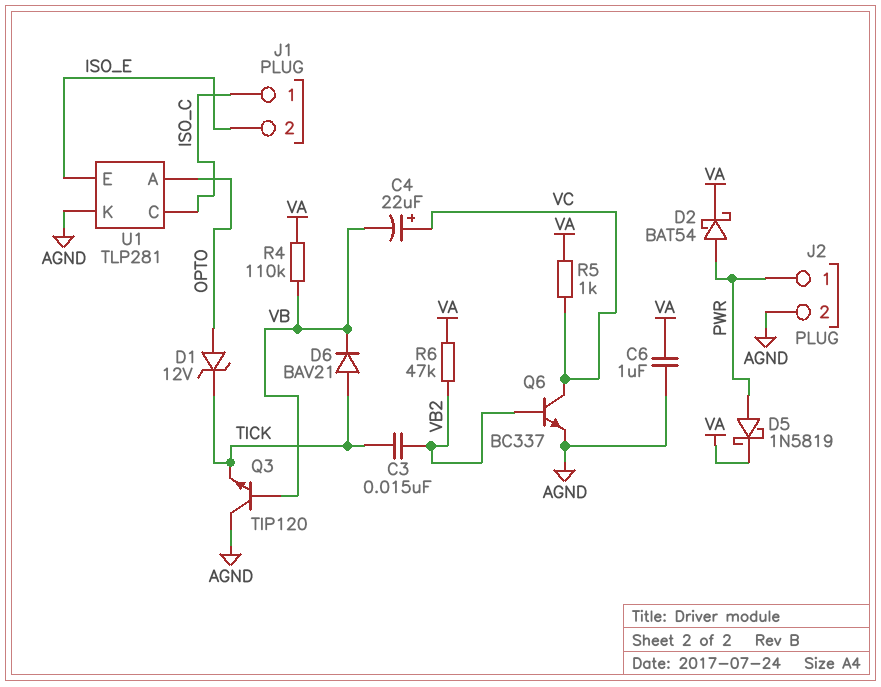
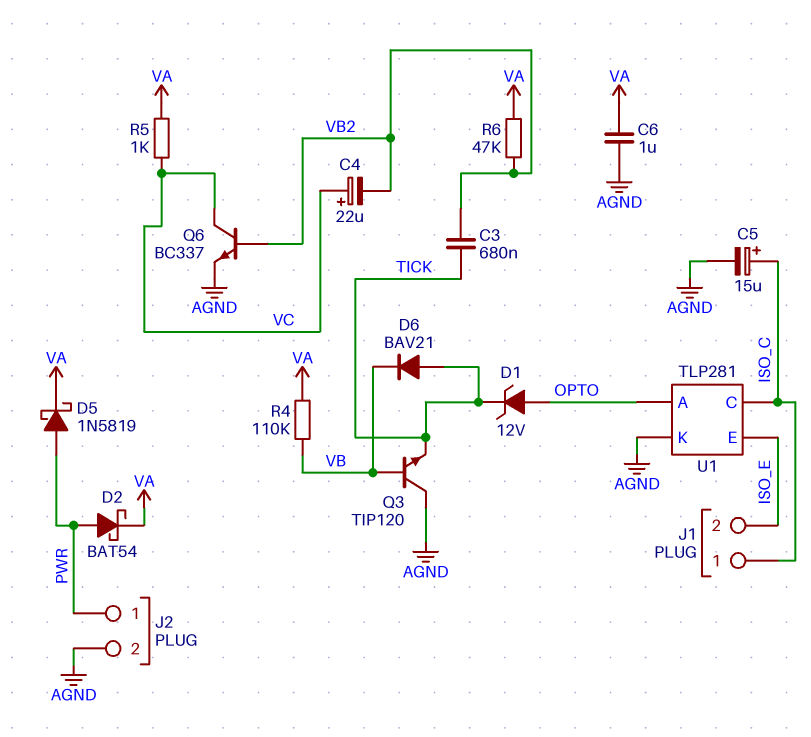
C3: 15nF (TICK, VB2) -> 680nF (TICK, VB2)
C4: 22uF (plus VC, minus VB) -> 22uF (plus VC, minus VB2)
C5: none -> 15uF (plus ISO_C, minus AGND)

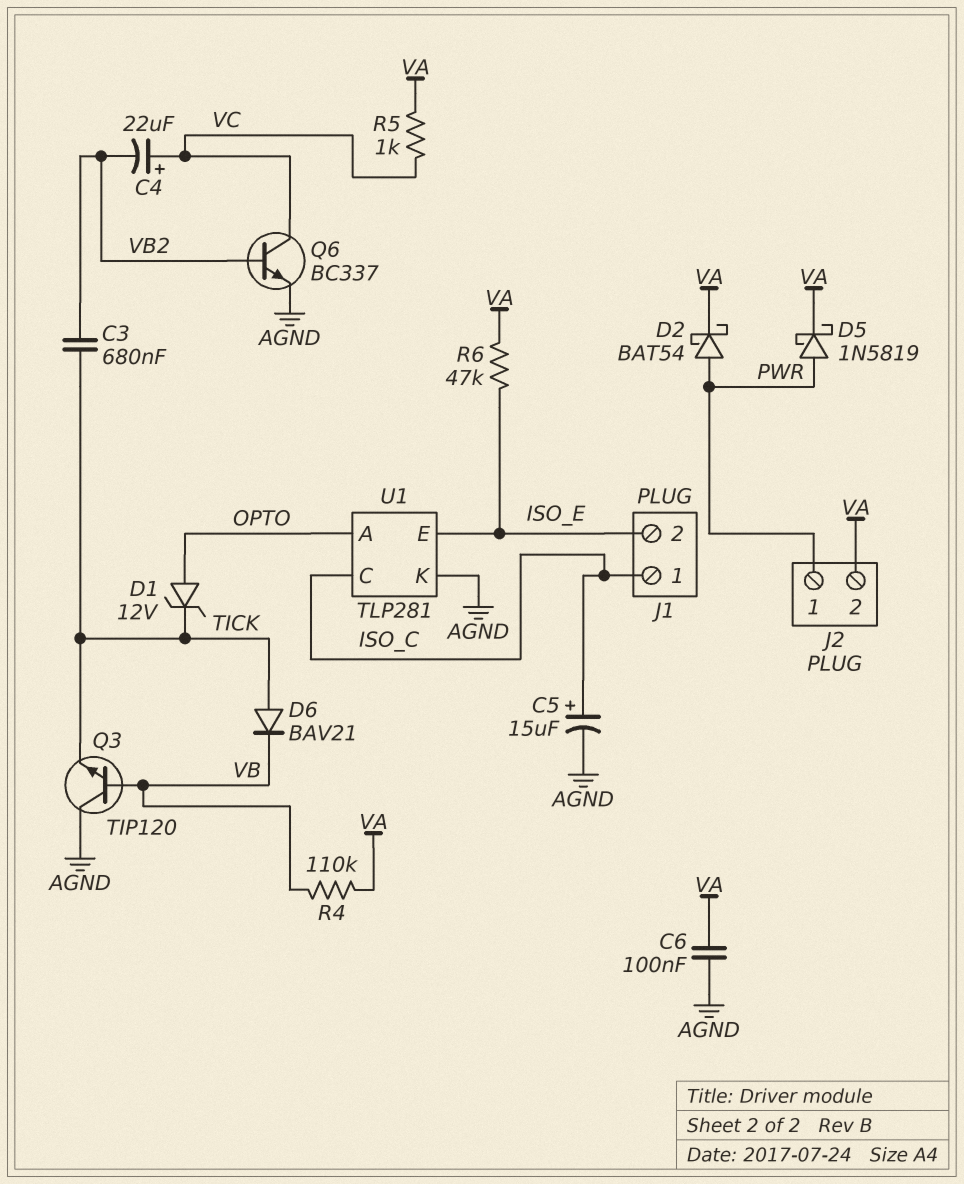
C6: 1uF (AGND, VA) -> 100nF (AGND, VA)
J2 pin 2: AGND -> VA
R6: 47k (VA, VB2) -> 47k (ISO_E, VA)

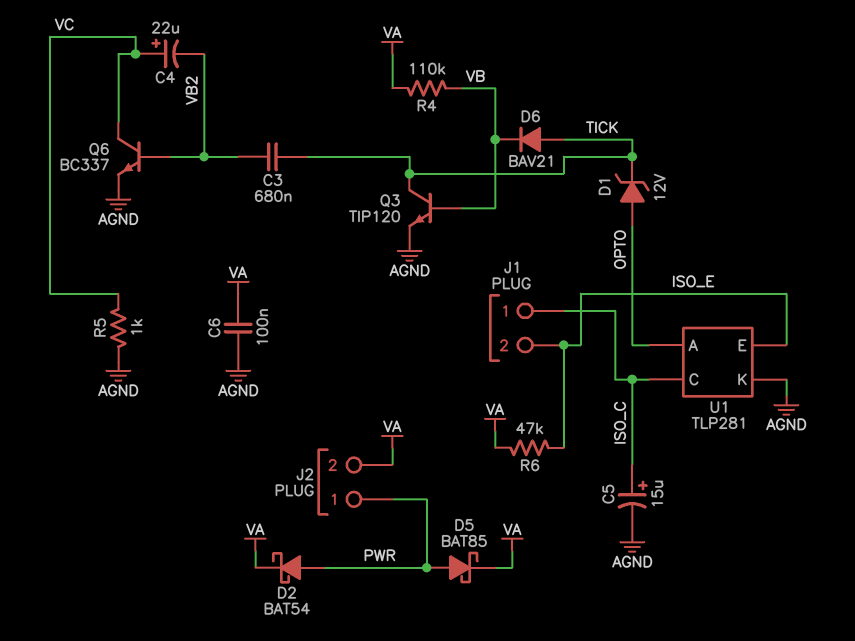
D5: schottky 1N5819 (A PWR, K VA) -> schottky BAT85 (A PWR, K VA)
Q3: NPN TIP120 (B VB, C AGND, E TICK) -> NPN TIP120 (B VB, C TICK, E AGND)
R5: 1k (VA, VC) -> 1k (AGND, VC)

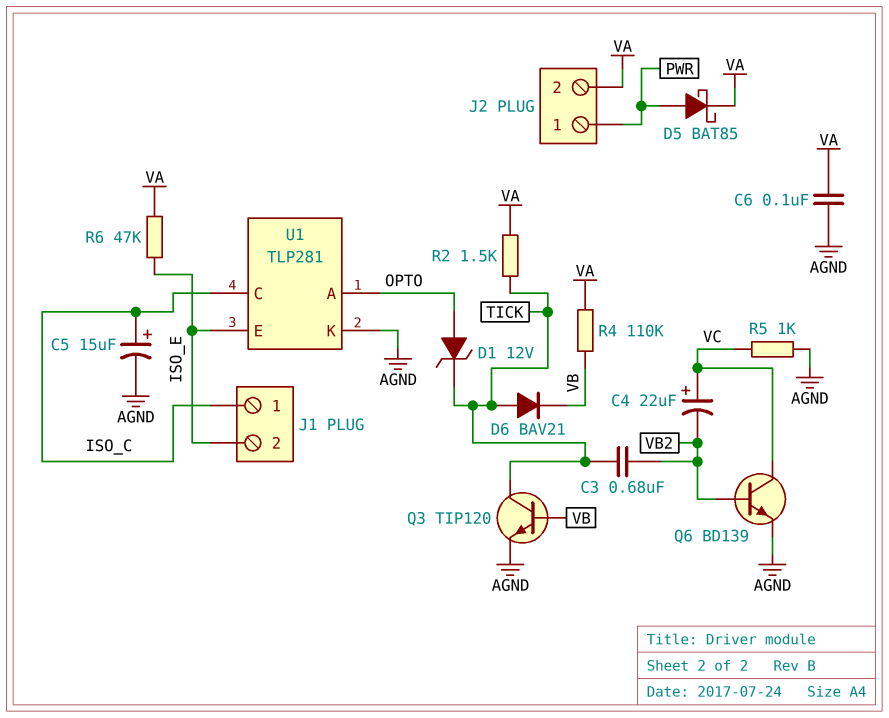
D2: schottky BAT54 (A PWR, K VA) -> none
Q6: NPN BC337 (B VB2, C VC, E AGND) -> NPN BD139 (B VB2, C VC, E AGND)
R2: none -> 1.5k (TICK, VA)

